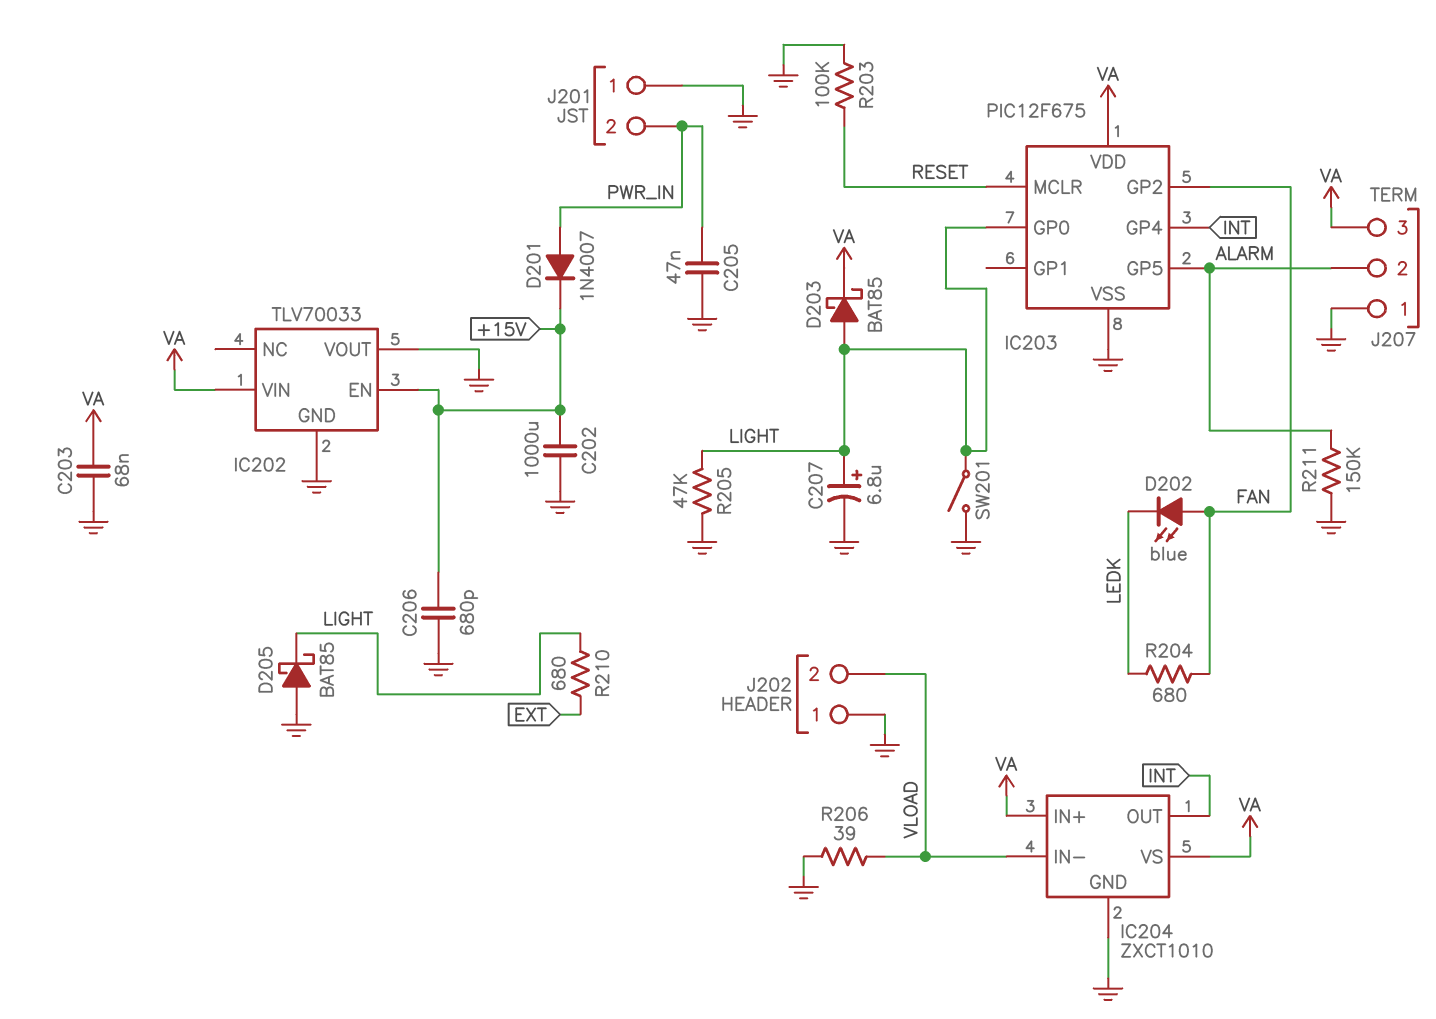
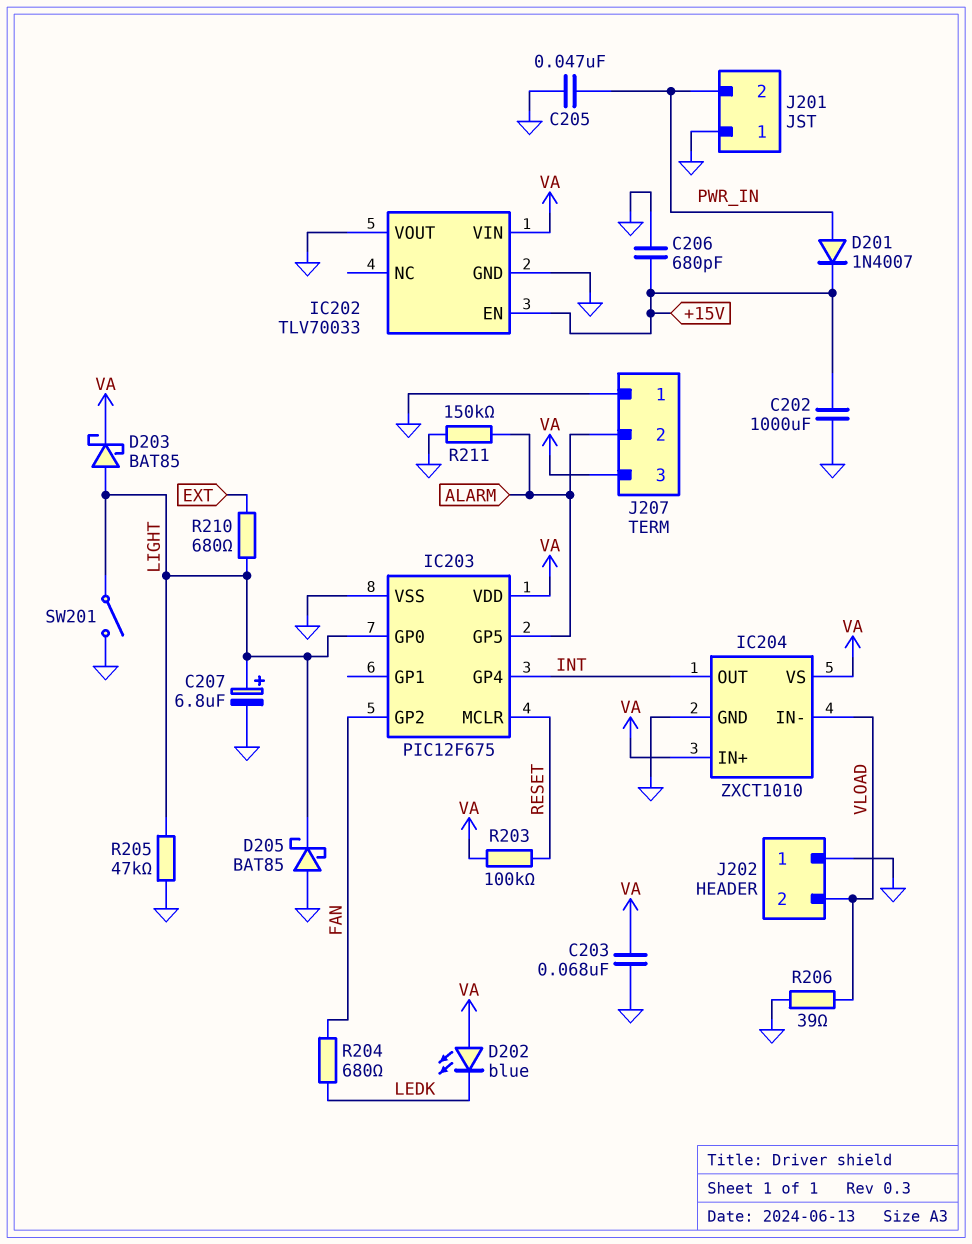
D202: LED blue (A FAN, K LEDK) -> LED blue (A VA, K LEDK)
R203: 100k (GND, RESET) -> 100k (RESET, VA)

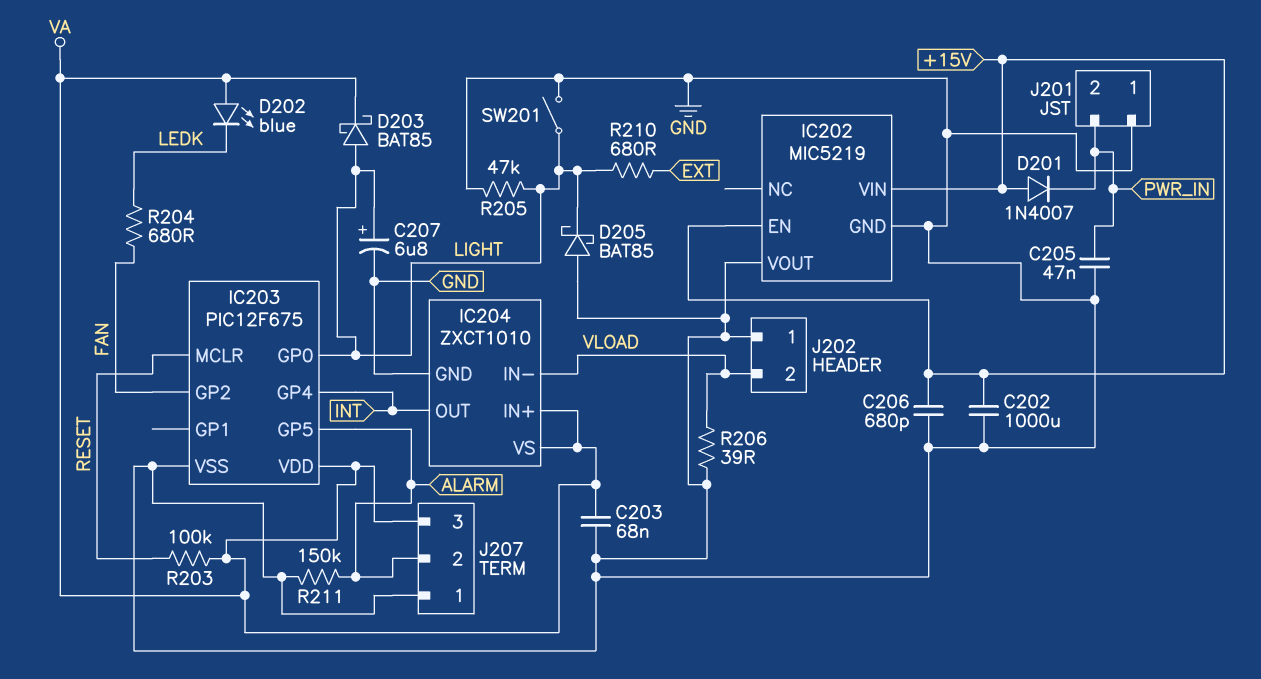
D201: diode 1N4007 (A PWR_IN, K +15V) -> diode 1N4007 (A +15V, K PWR_IN)
IC202: TLV70033 -> MIC5219
IC202 pin VIN: VA -> +15V

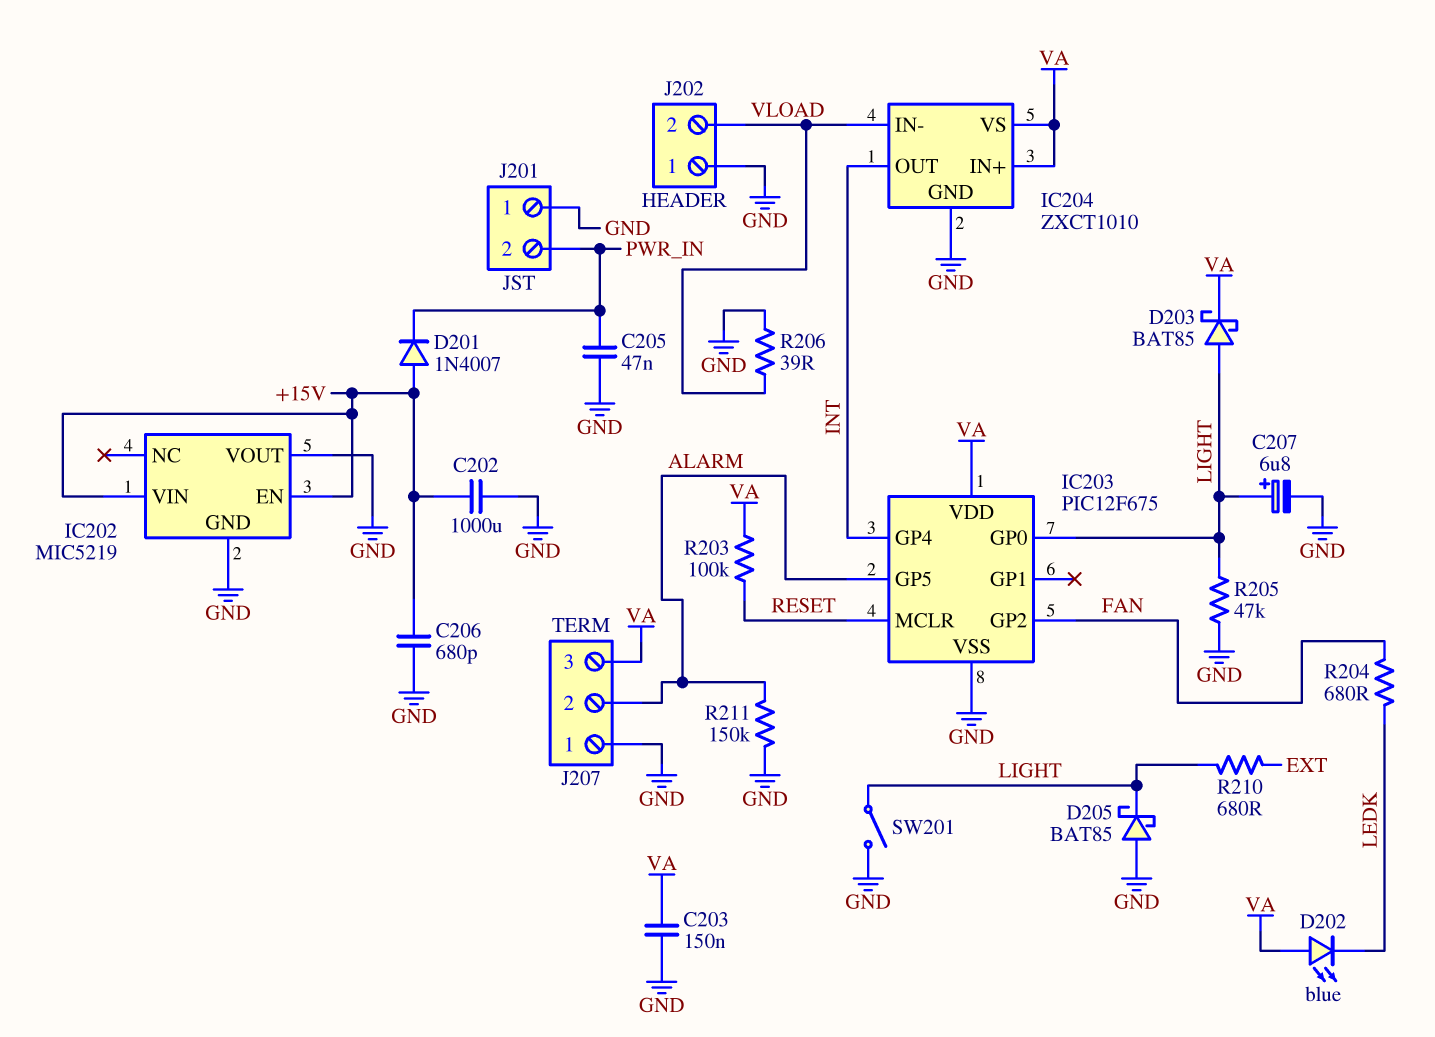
C203: 68nF (GND, VA) -> 150nF (GND, VA)

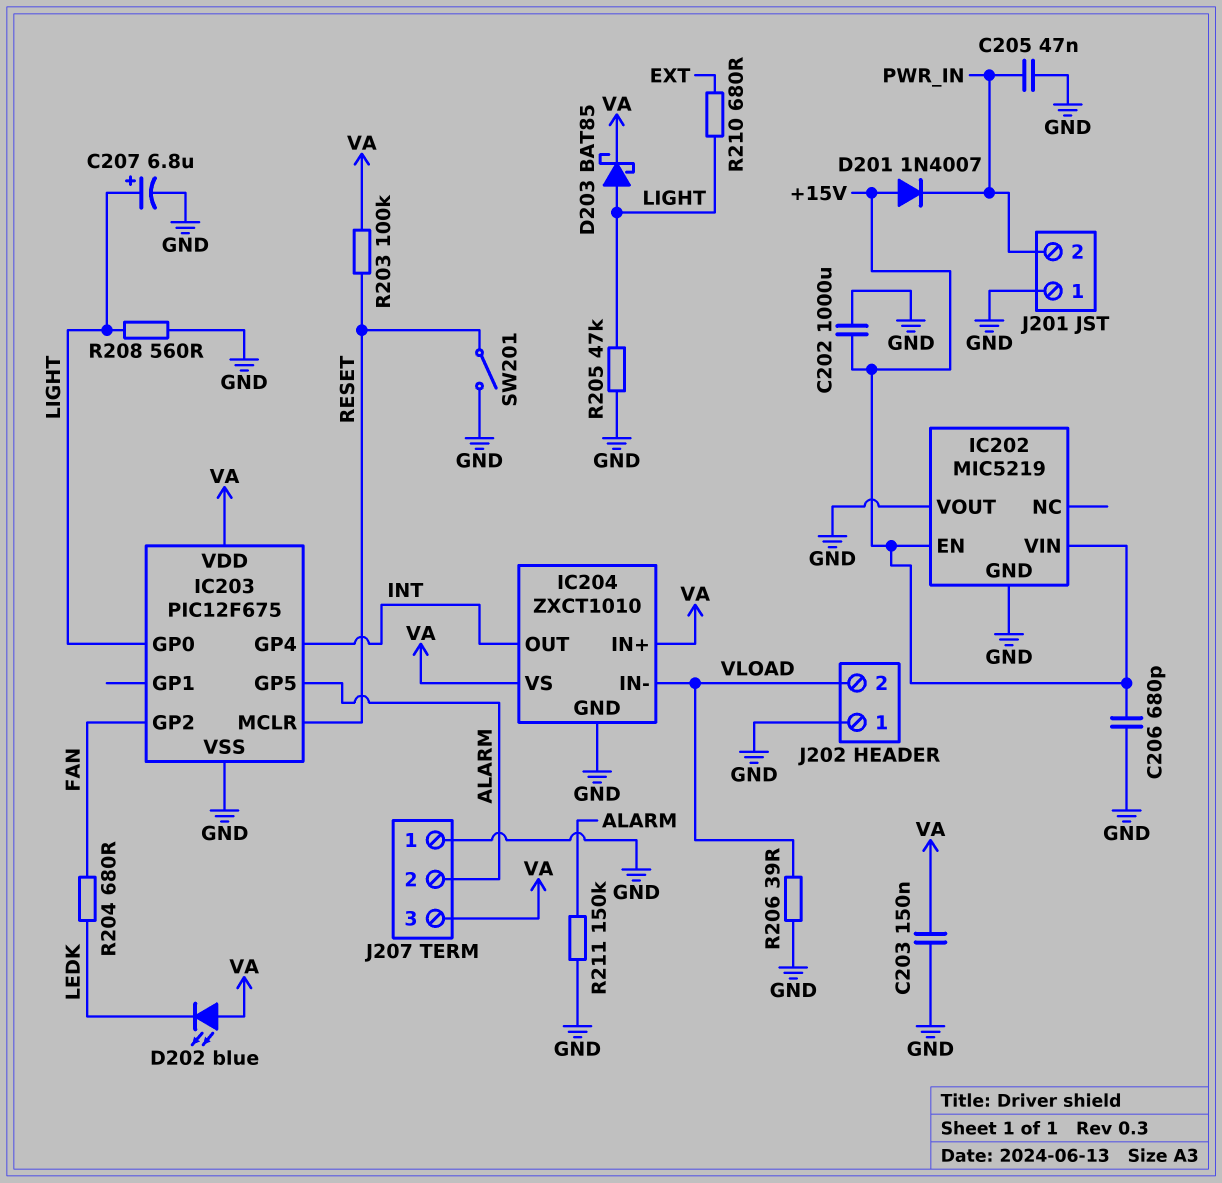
D205: schottky BAT85 (A GND, K LIGHT) -> none
R208: none -> 560 (GND, LIGHT)
SW201: switch (GND, LIGHT) -> switch (GND, RESET)

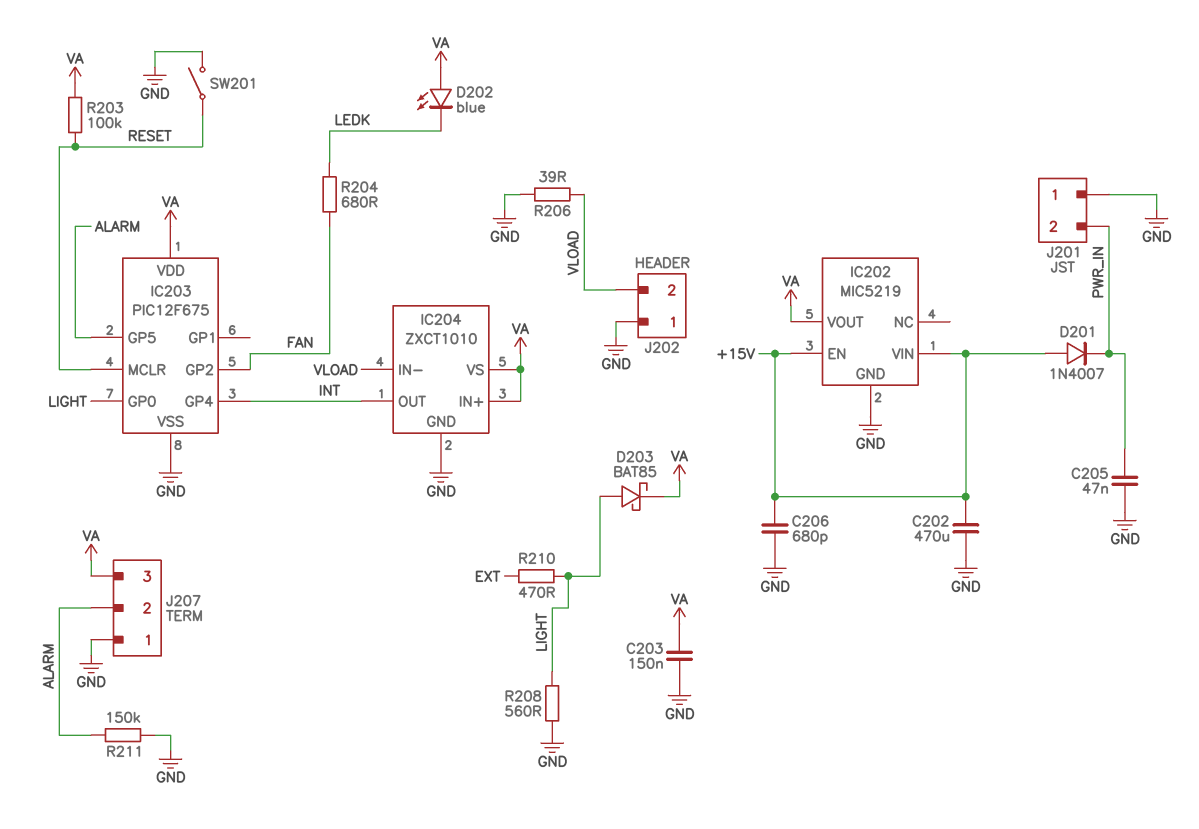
C202: 1000uF (+15V, GND) -> 470uF (+15V, GND)
C207: 6.8uF (plus LIGHT, minus GND) -> none
IC202 pin VOUT: GND -> VA
R205: 47k (GND, LIGHT) -> none
R210: 680 (EXT, LIGHT) -> 470 (EXT, LIGHT)

